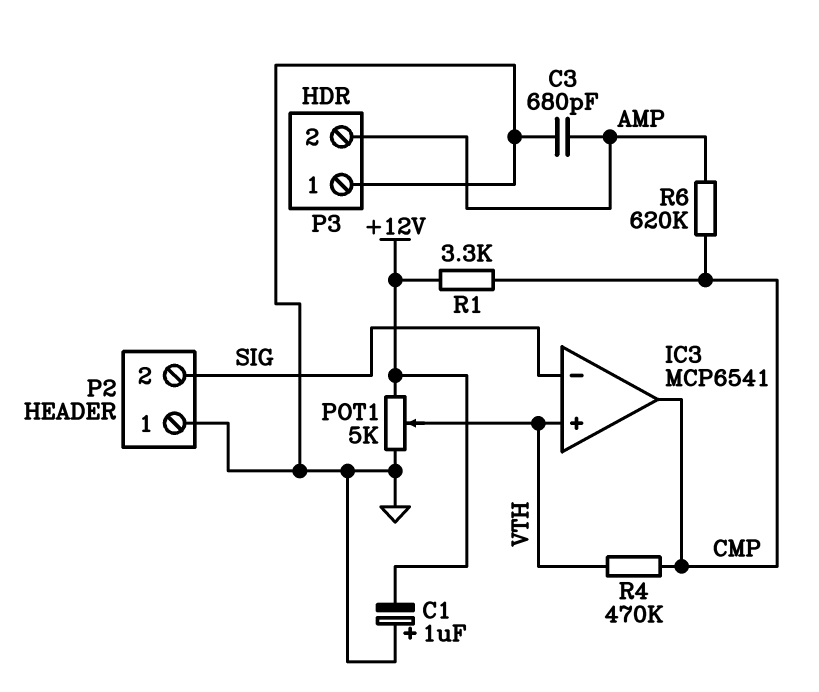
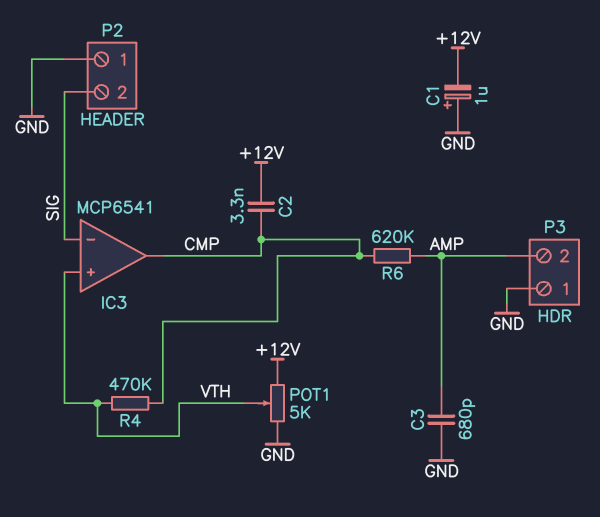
C2: none -> 3.3nF (+12V, CMP)
R1: 3.3k (+12V, CMP) -> none

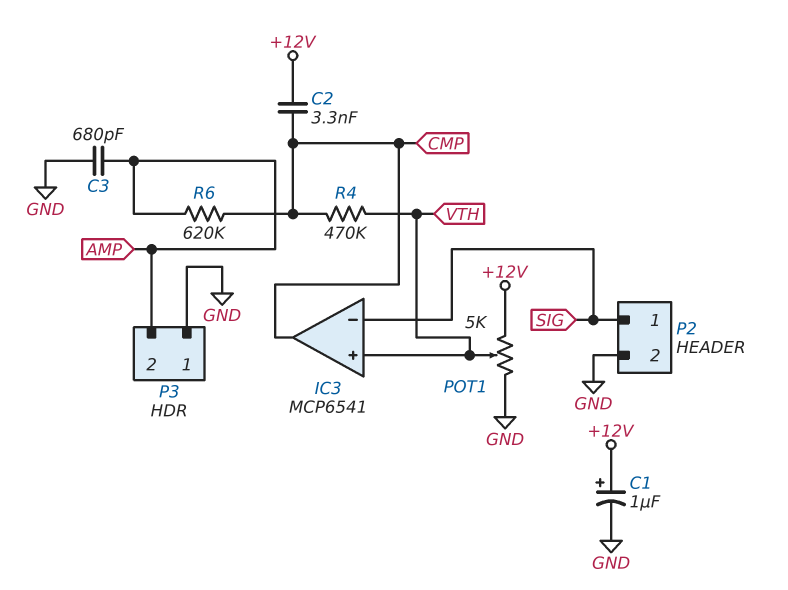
C1: 1uF (plus GND, minus +12V) -> 1uF (plus +12V, minus GND)
P2 pin 1: GND -> SIG
P2 pin 2: SIG -> GND

